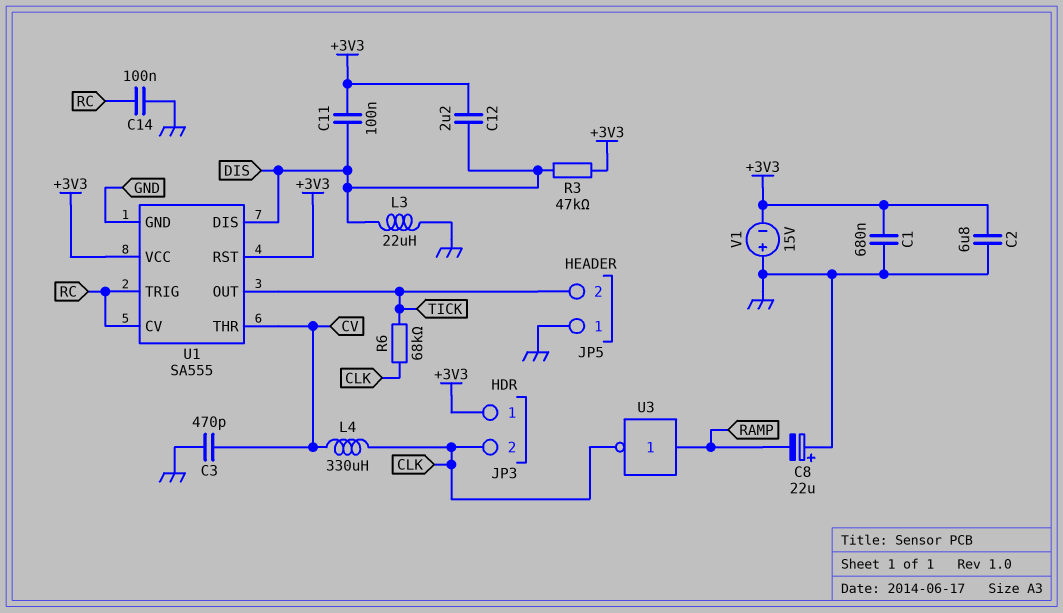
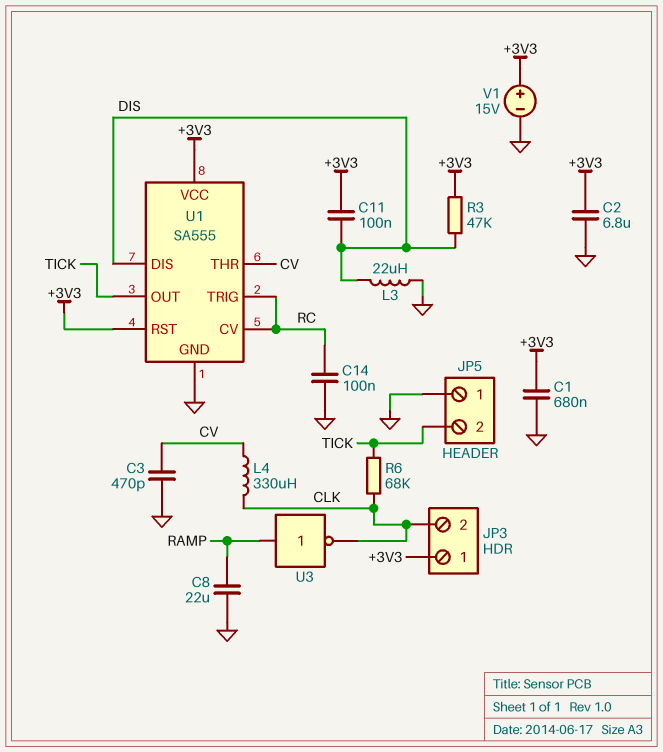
C8: 22uF (plus GND, minus RAMP) -> 22uF (GND, RAMP)
C12: 2.2uF (+3V3, DIS) -> none
V1: 15V (plus GND, minus +3V3) -> 15V (plus +3V3, minus GND)

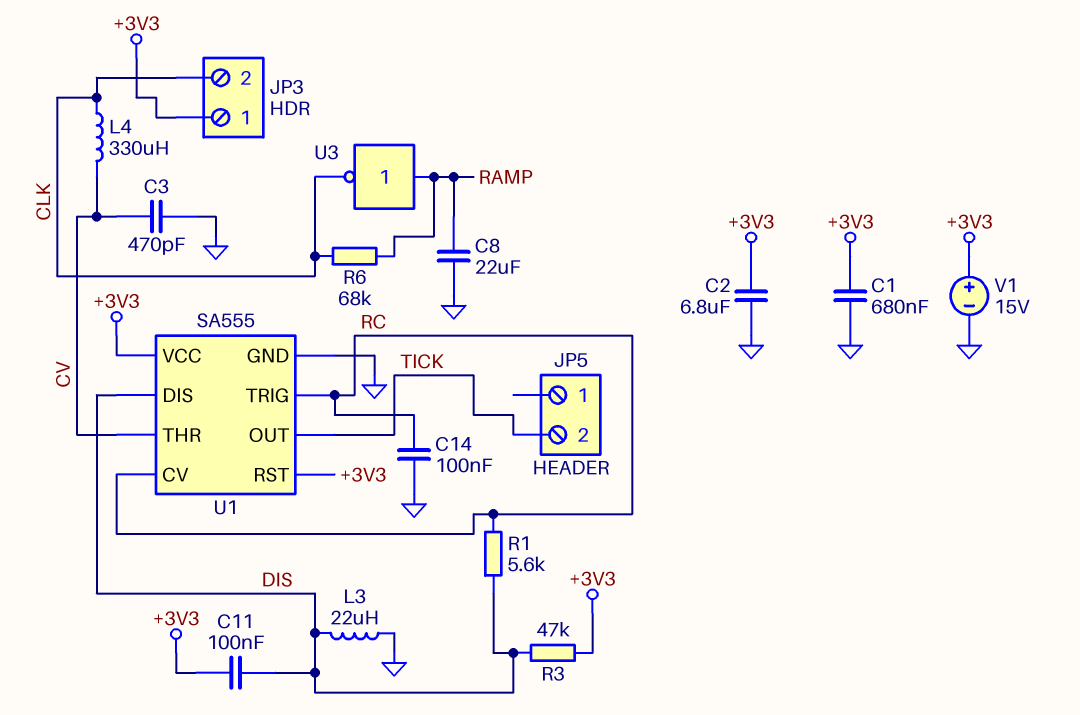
JP5 pin 1: GND -> none
R1: none -> 5.6k (DIS, RC)
R6: 68k (CLK, TICK) -> 68k (CLK, RAMP)

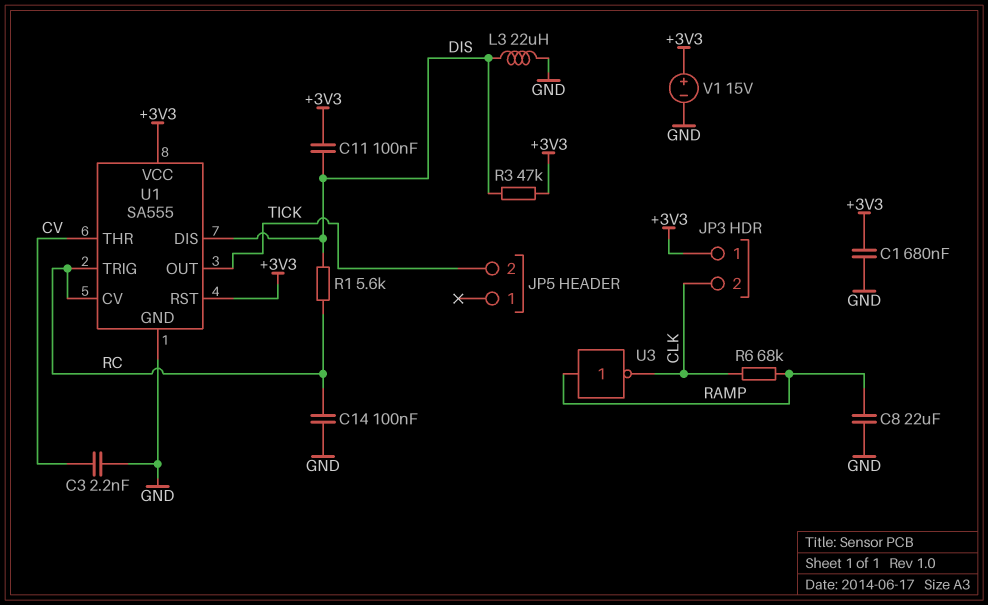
C2: 6.8uF (+3V3, GND) -> none
C3: 470pF (CV, GND) -> 2.2nF (CV, GND)
L4: 330uH (CLK, CV) -> none

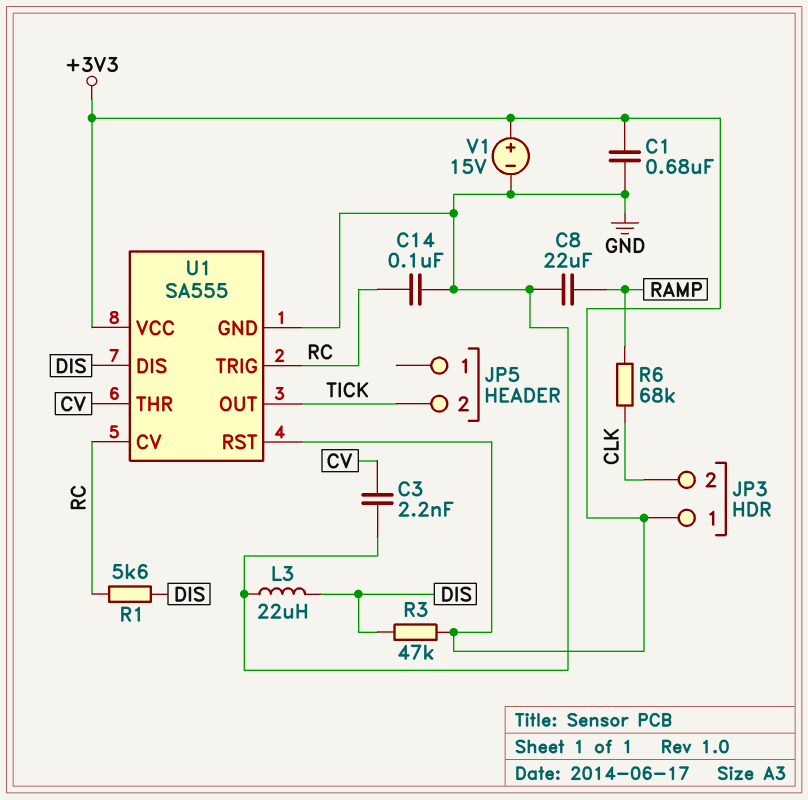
C11: 100nF (+3V3, DIS) -> none
U3: NOT (in RAMP, out CLK) -> none

